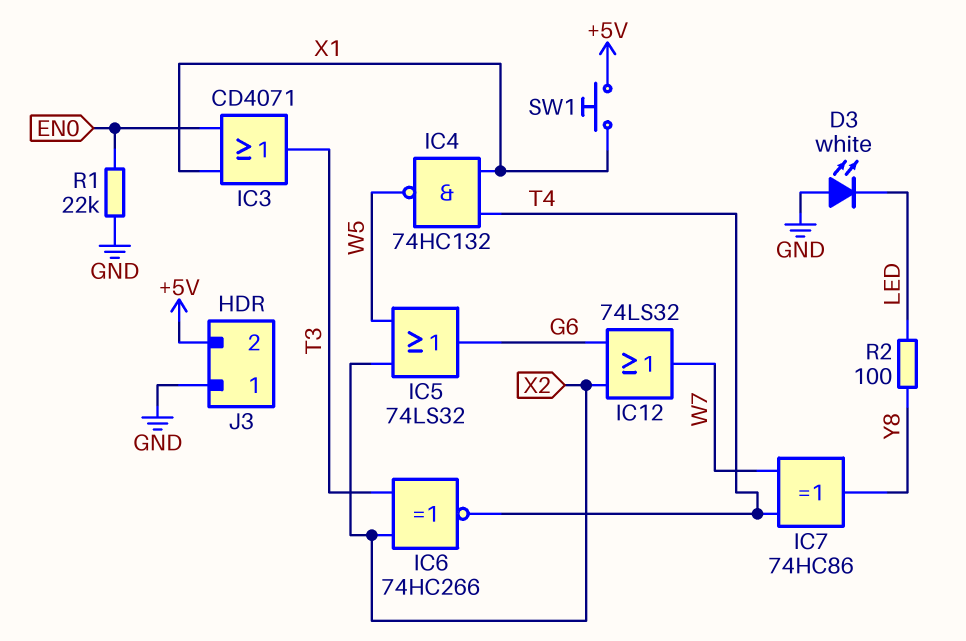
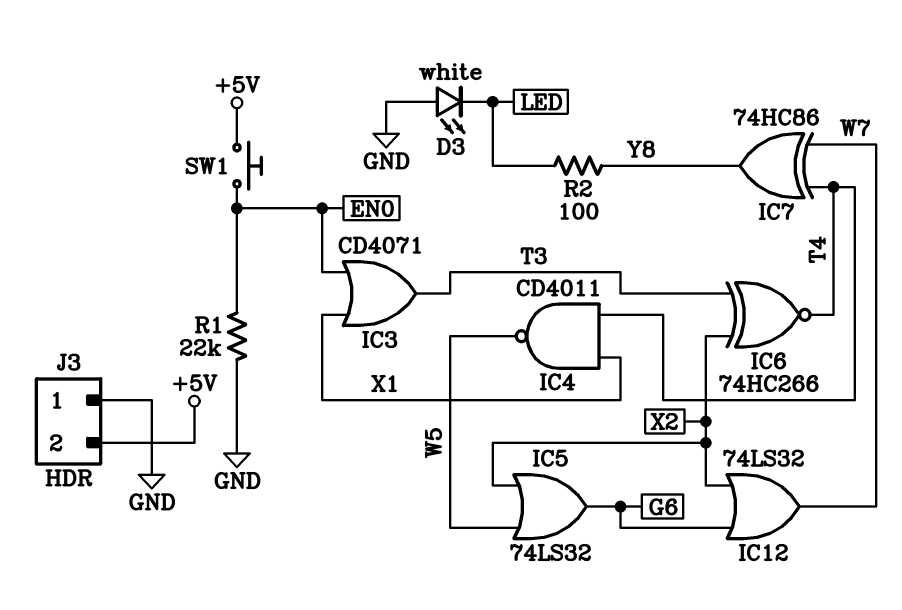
IC4: NAND 74HC132 (in T4, in X1, out W5) -> NAND CD4011 (in T4, in X1, out W5)
SW1: button (+5V, X1) -> button (+5V, EN0)

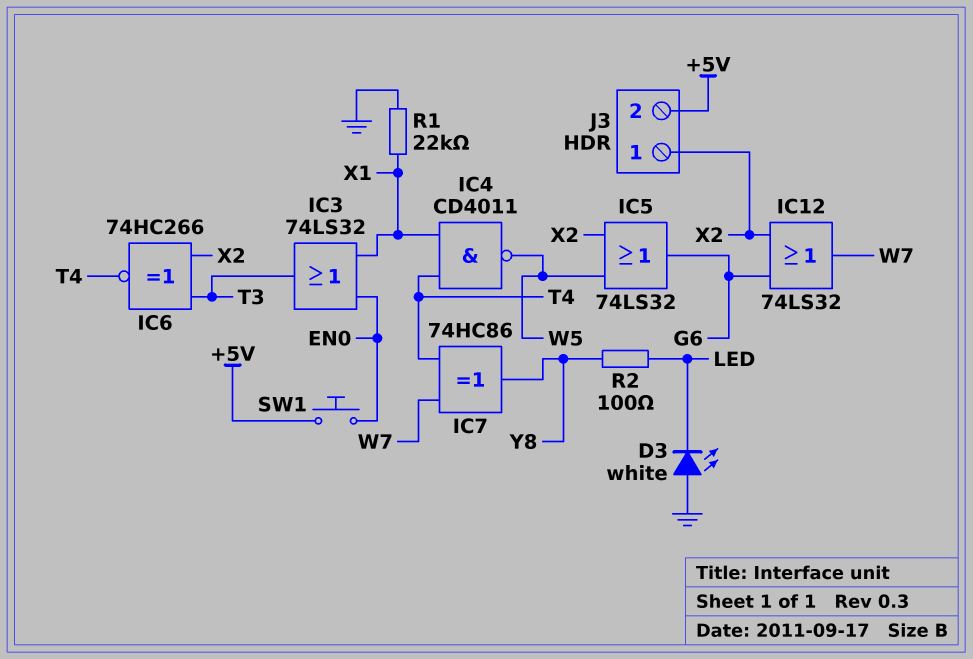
IC3: OR CD4071 (in EN0, in X1, out T3) -> OR 74LS32 (in EN0, in X1, out T3)
J3 pin 1: GND -> X2
R1: 22k (EN0, GND) -> 22k (GND, X1)

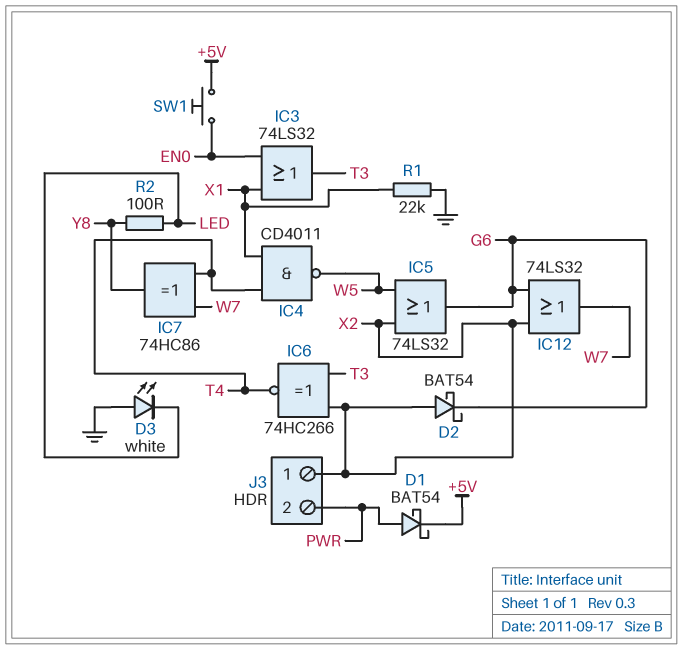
D1: none -> schottky BAT54 (A PWR, K +5V)
D2: none -> schottky BAT54 (A X2, K G6)
J3 pin 2: +5V -> PWR

